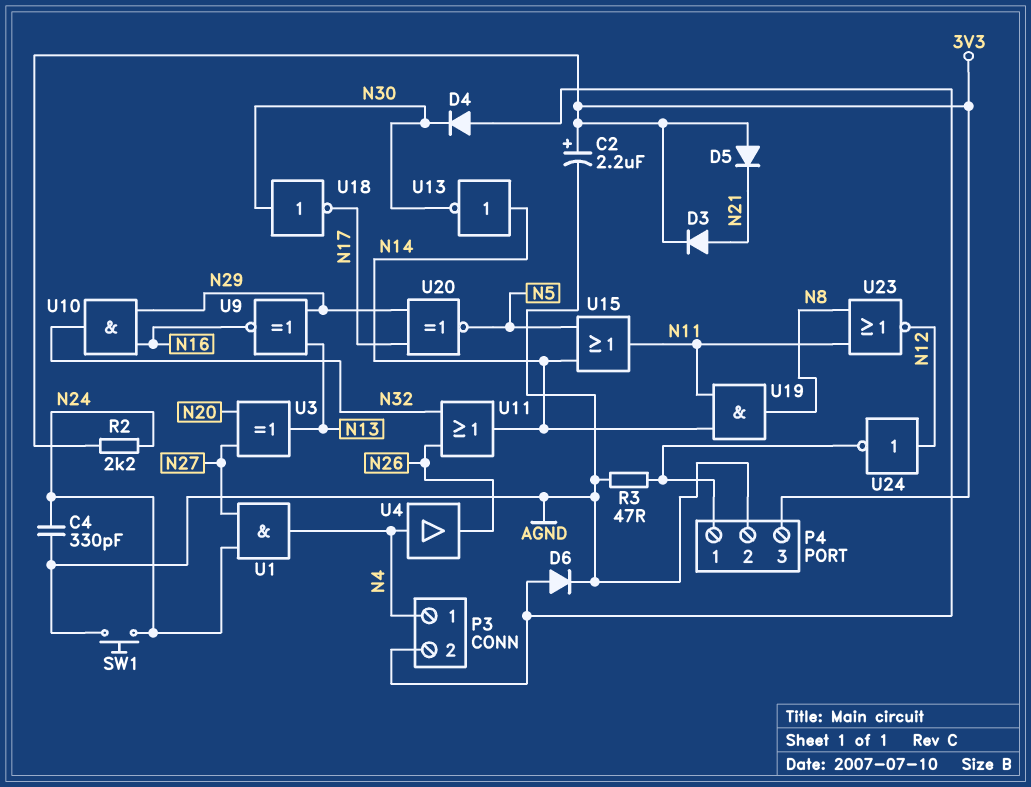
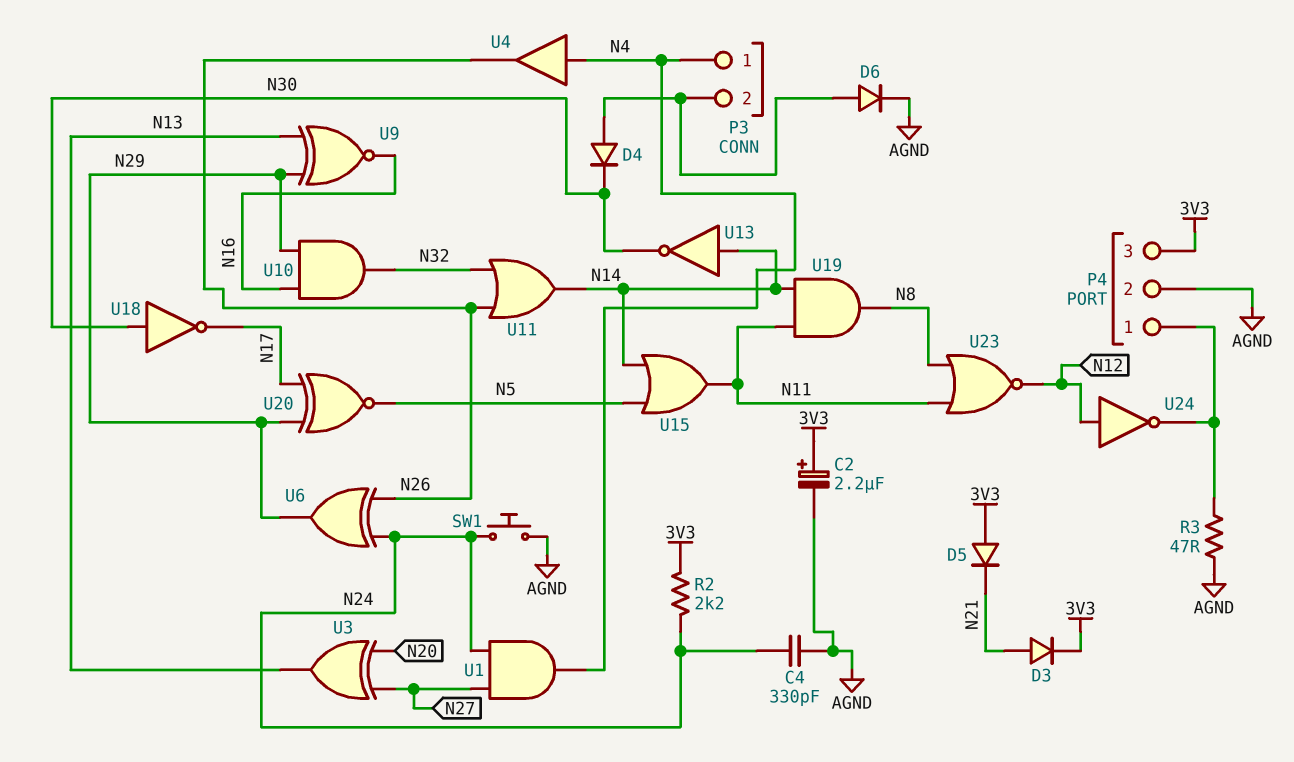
U6: none -> XOR (in N24, in N26, out N29)

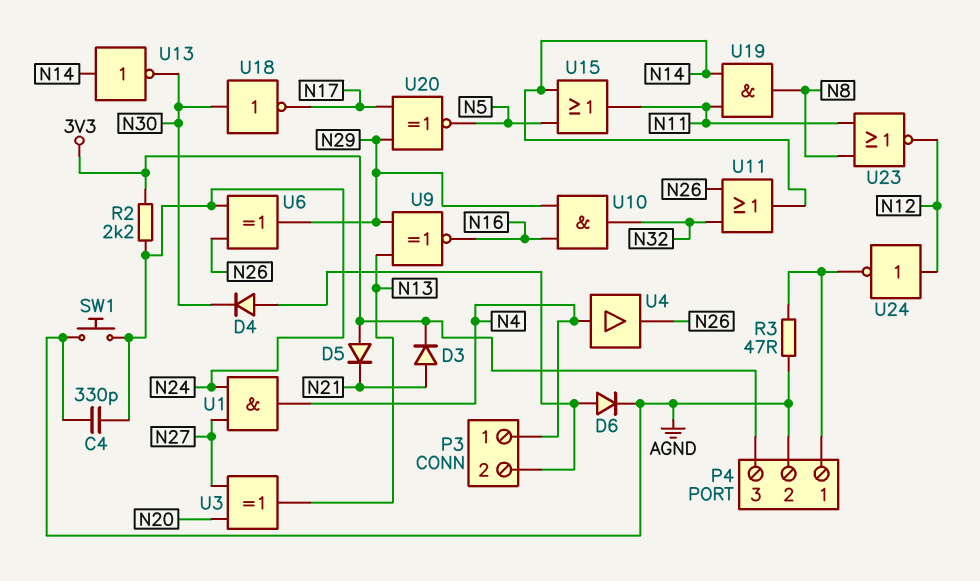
C2: 2.2uF (plus 3V3, minus AGND) -> none

